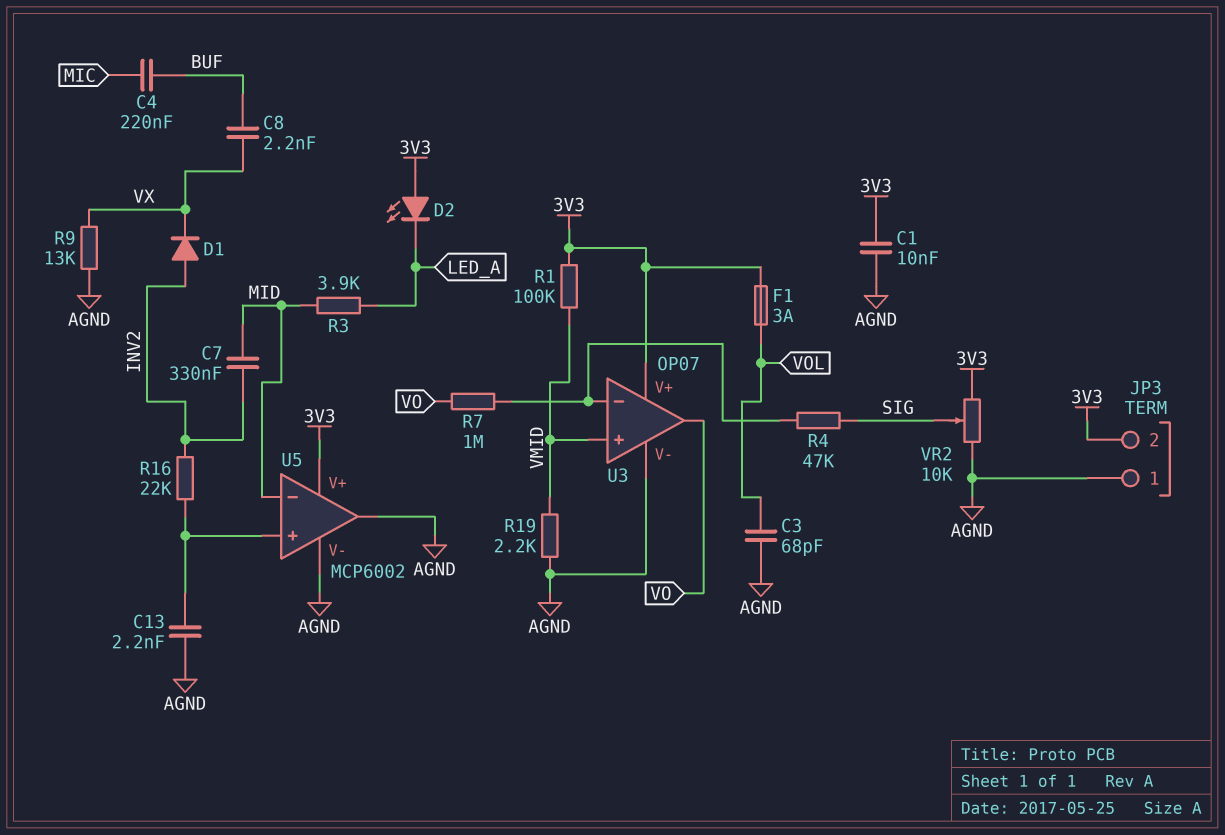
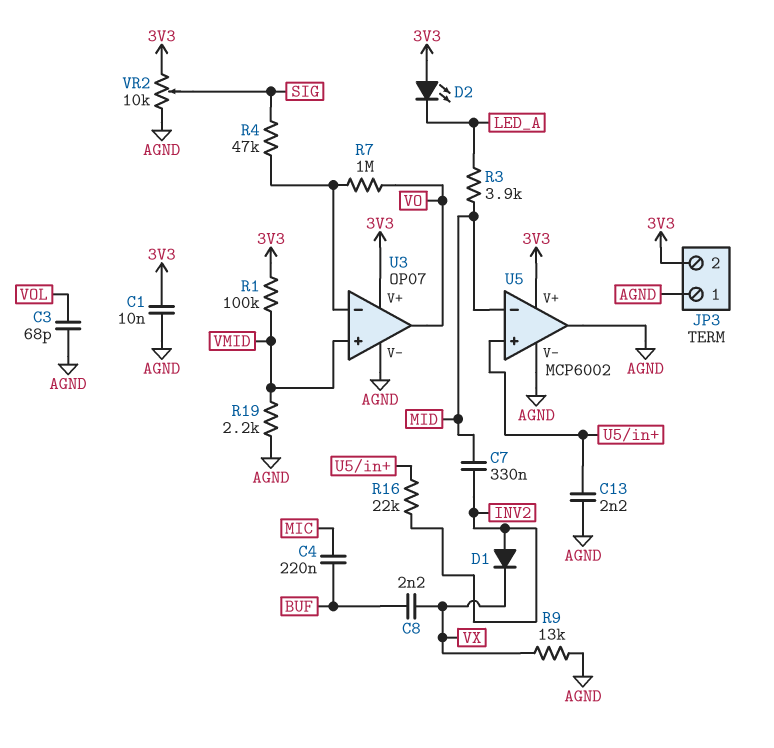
F1: 3A (3V3, VOL) -> none

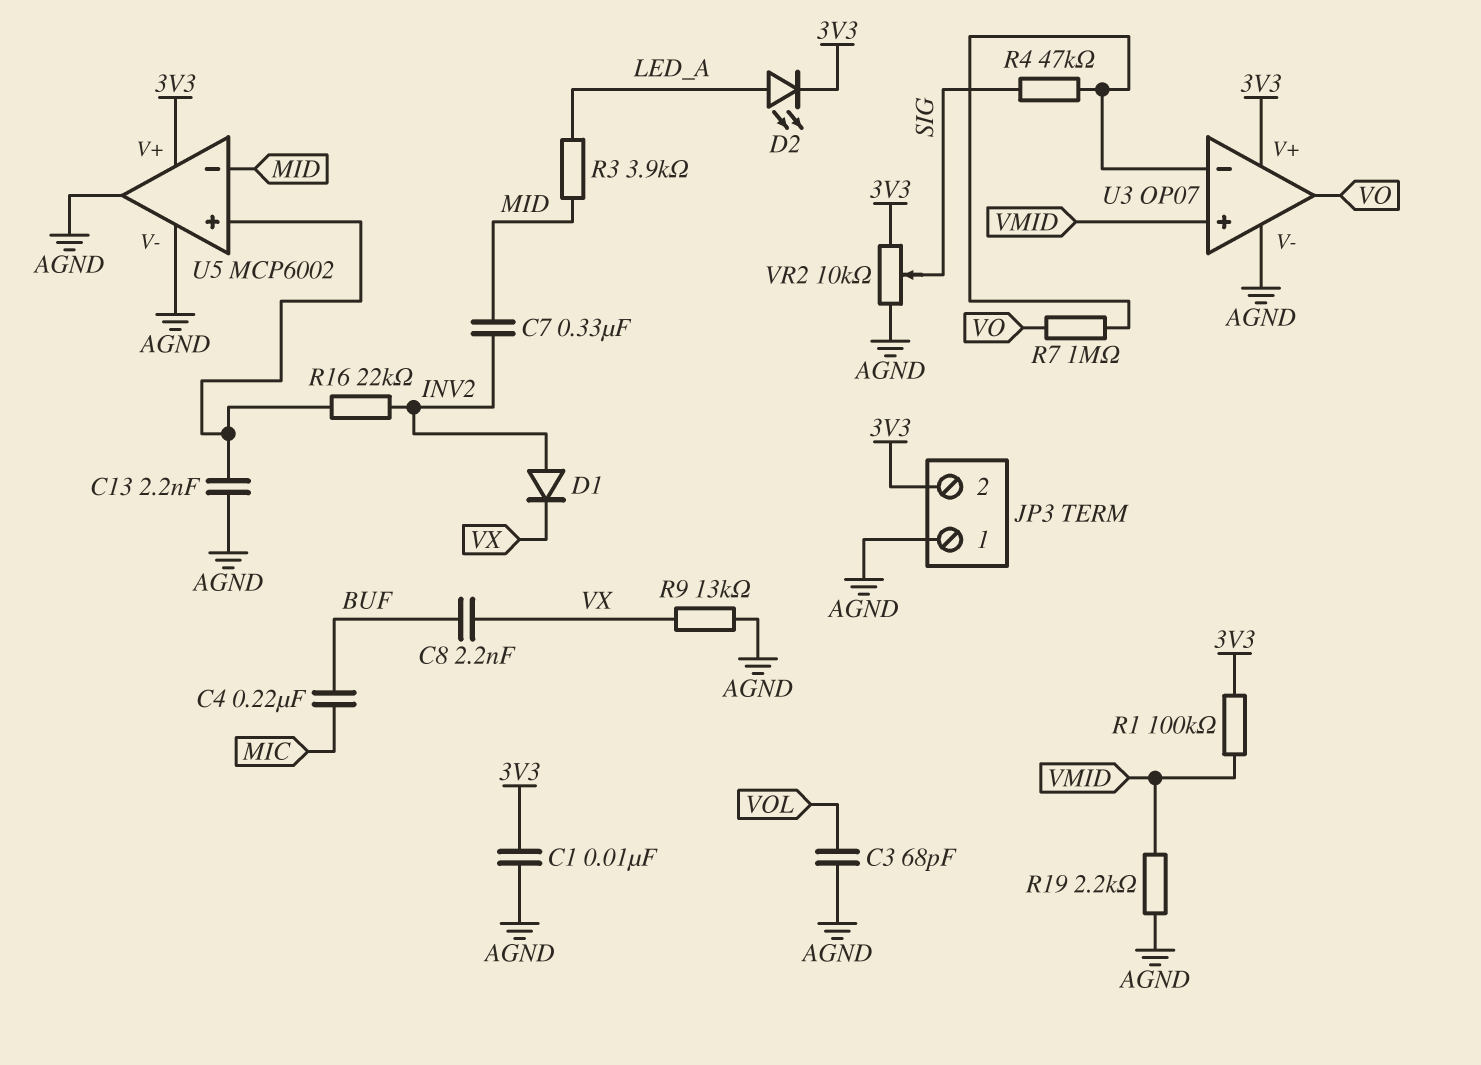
D2: LED (A 3V3, K LED_A) -> LED (A LED_A, K 3V3)

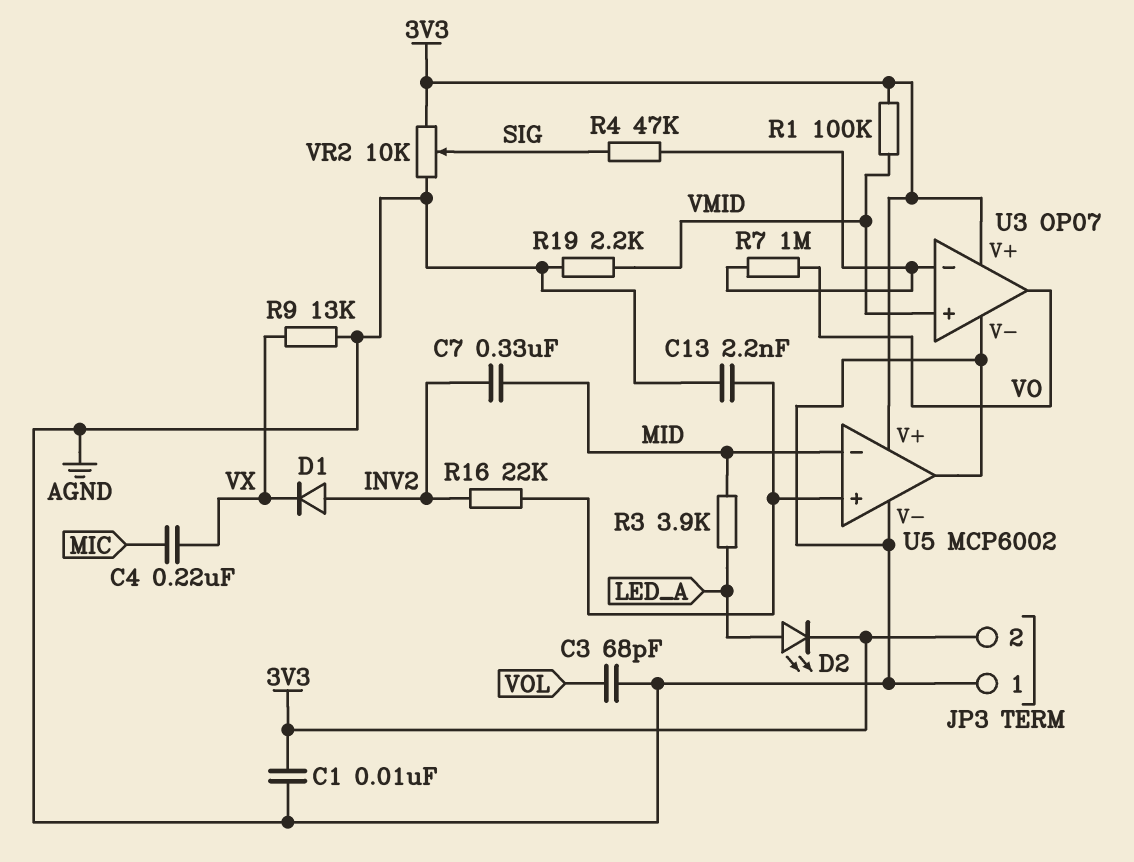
C4: 220nF (BUF, MIC) -> 220nF (MIC, VX)
C8: 2.2nF (BUF, VX) -> none

